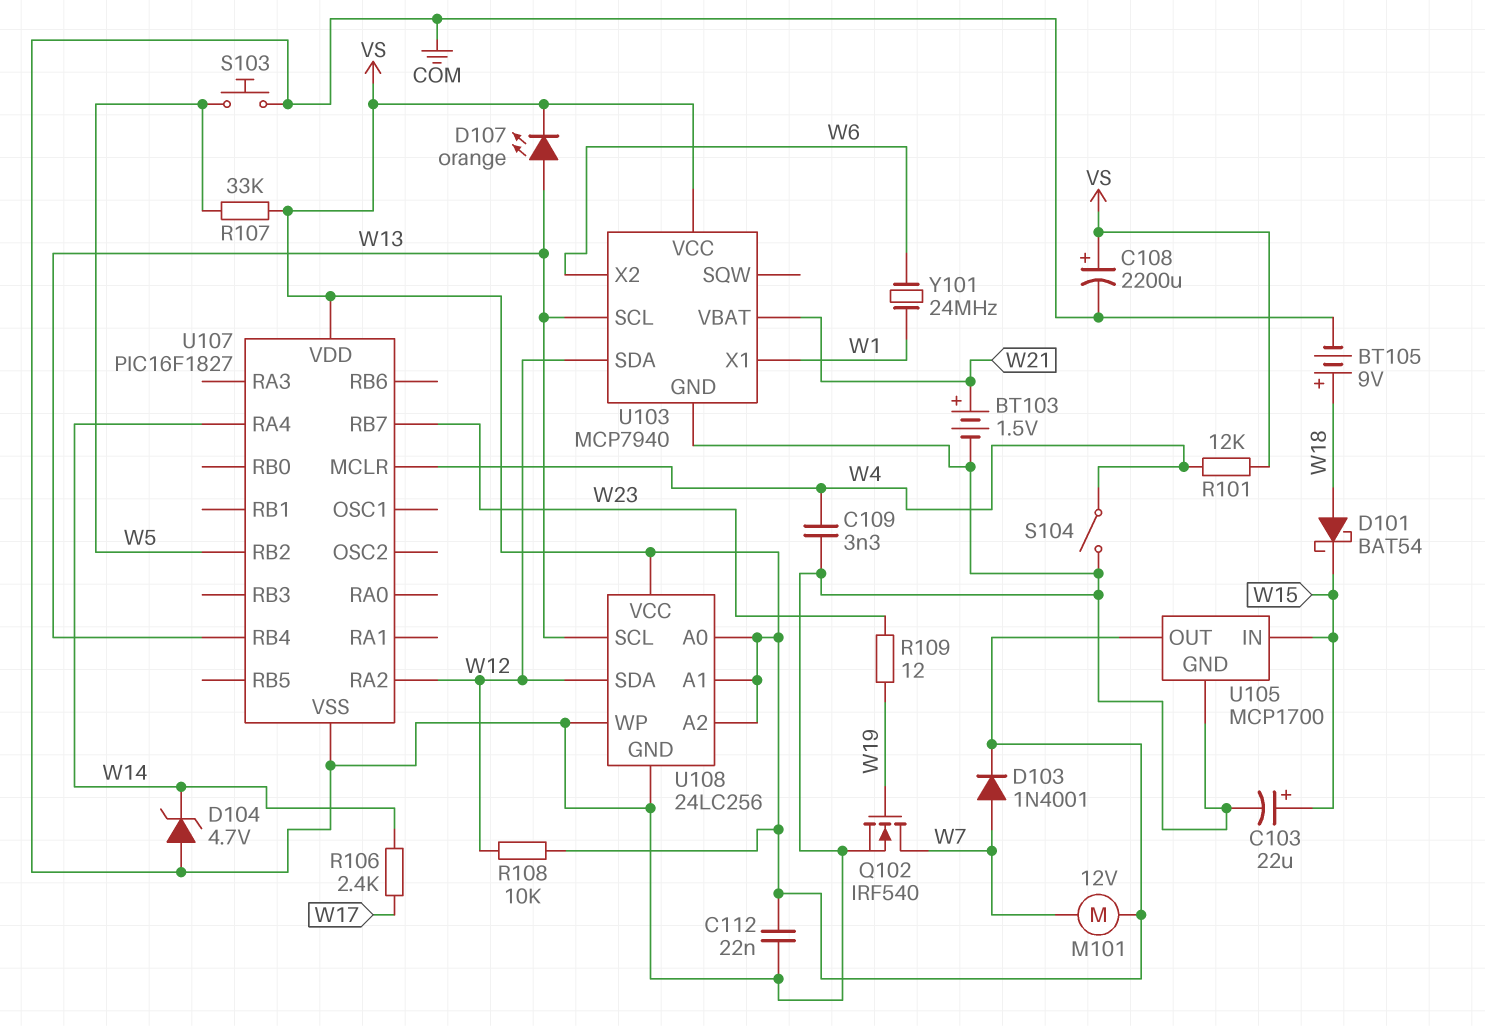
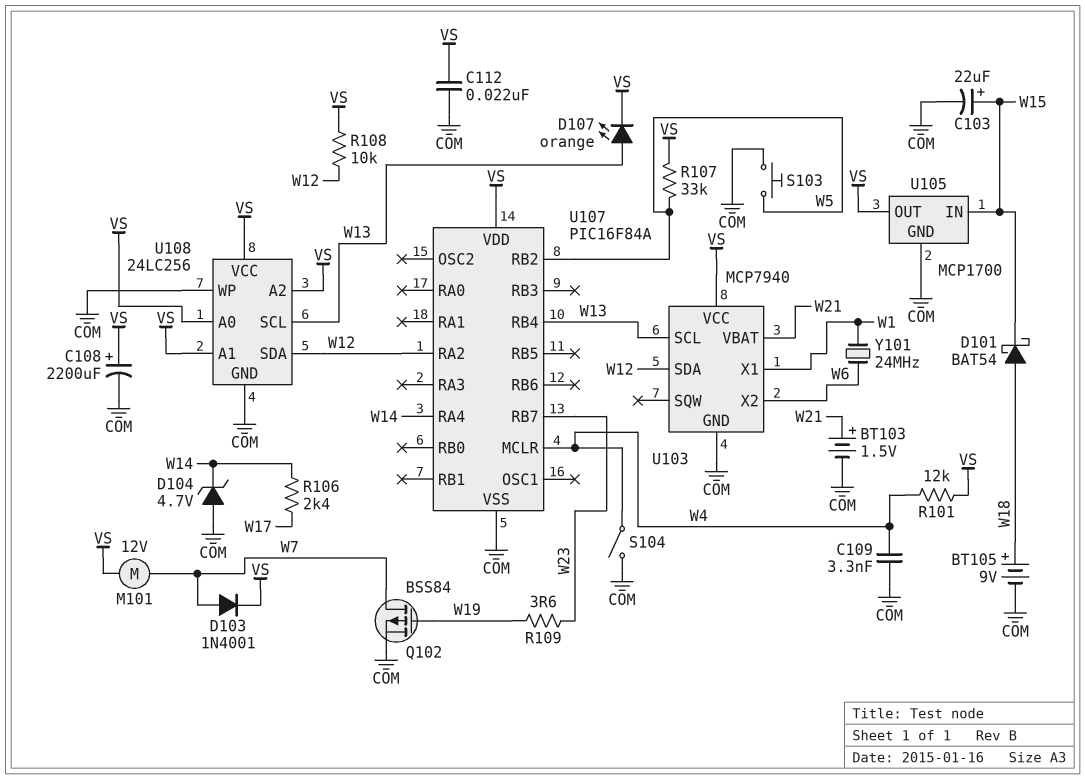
Q102: NMOS IRF540 (G W19, D W7, S COM) -> PMOS BSS84 (G W19, D W7, S COM)
R109: 12 (W19, W23) -> 3.6 (W19, W23)
U107: PIC16F1827 -> PIC16F84A

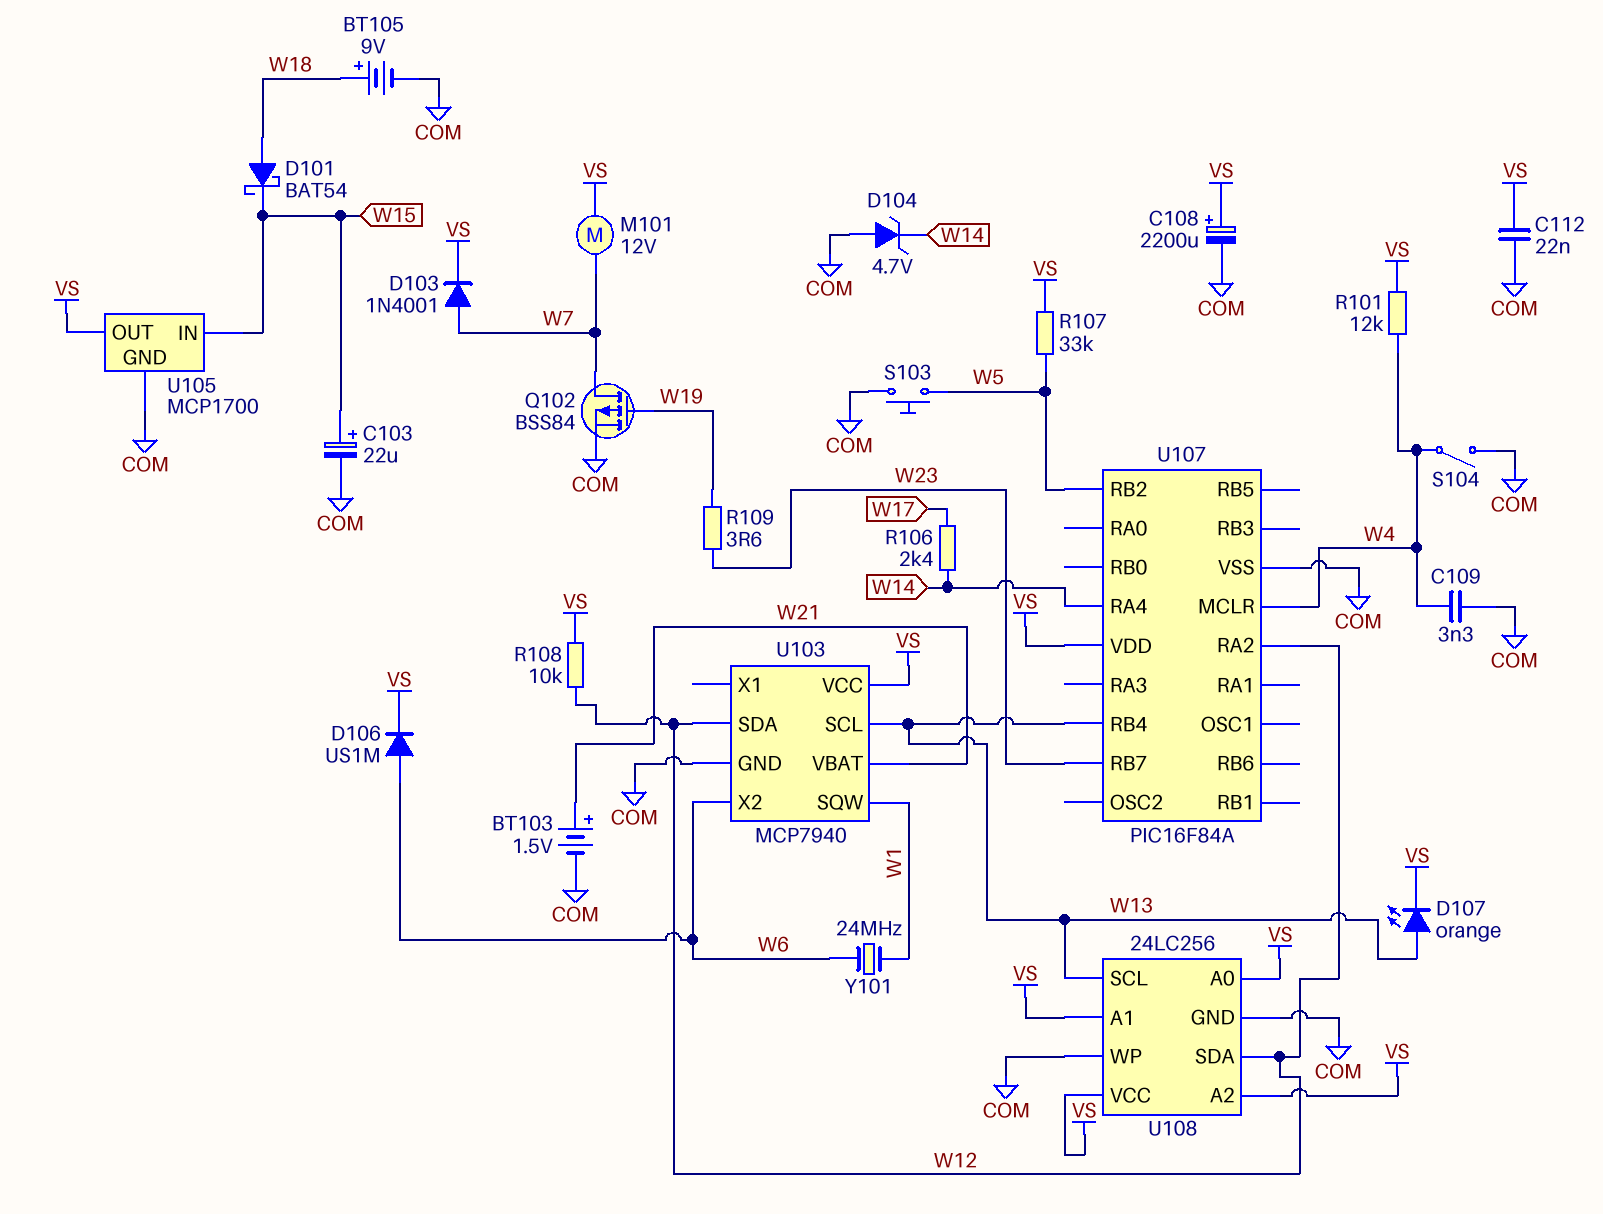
D106: none -> diode US1M (A W6, K VS)
U103 pin SQW: none -> W1
U103 pin X1: W1 -> none

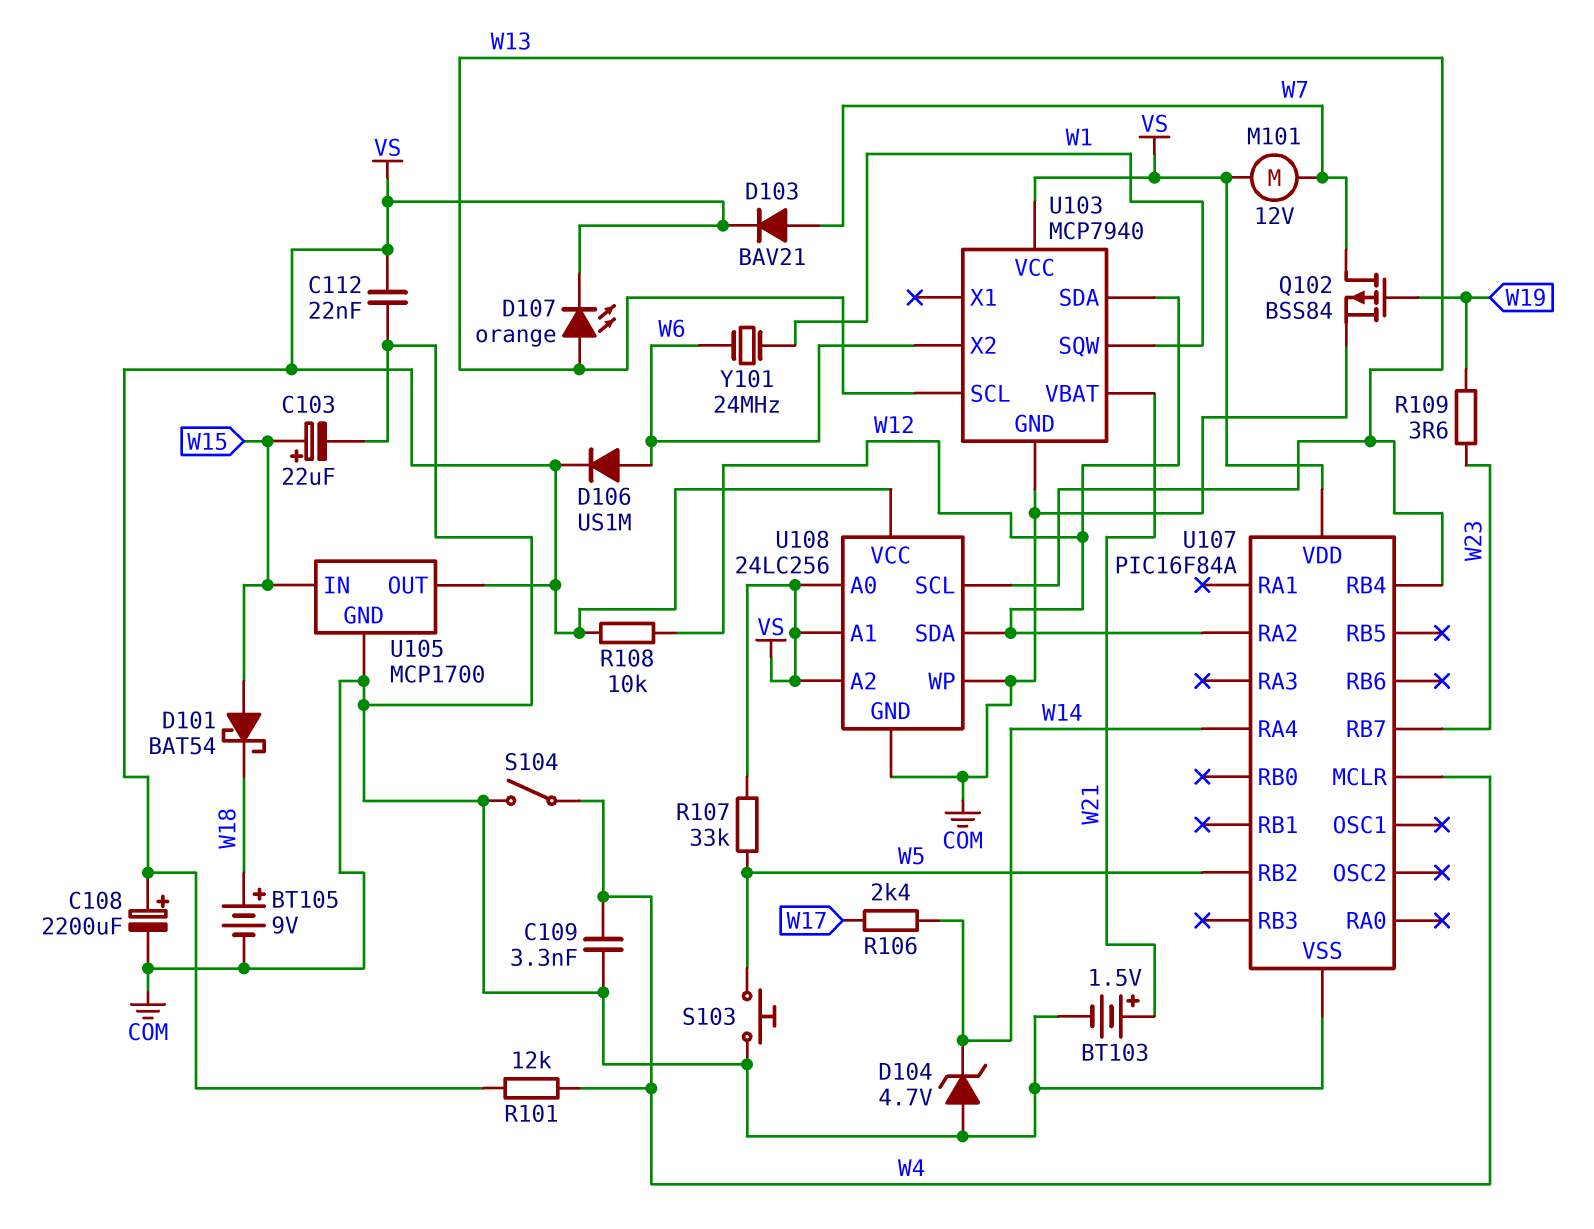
D101: schottky BAT54 (A W18, K W15) -> schottky BAT54 (A W15, K W18)
D103: diode 1N4001 (A W7, K VS) -> diode BAV21 (A W7, K VS)

